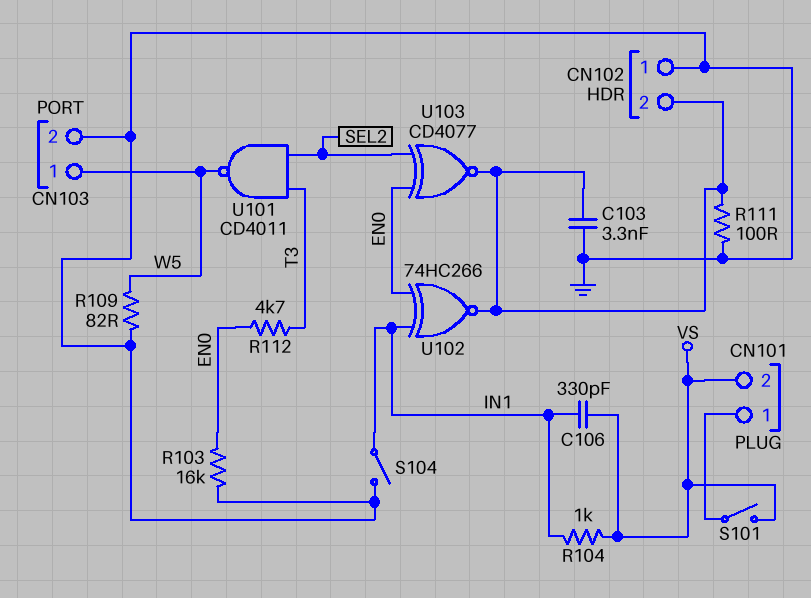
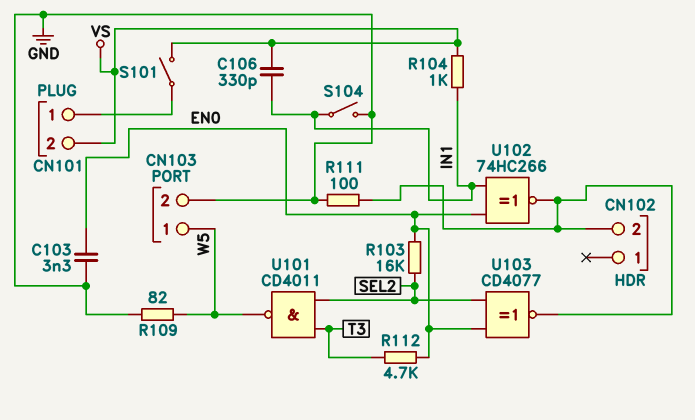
C103: 3.3nF (CN102/2, GND) -> 3.3nF (EN0, GND)
CN102 pin 1: GND -> none
R103: 16k (EN0, GND) -> 16k (EN0, SEL2)

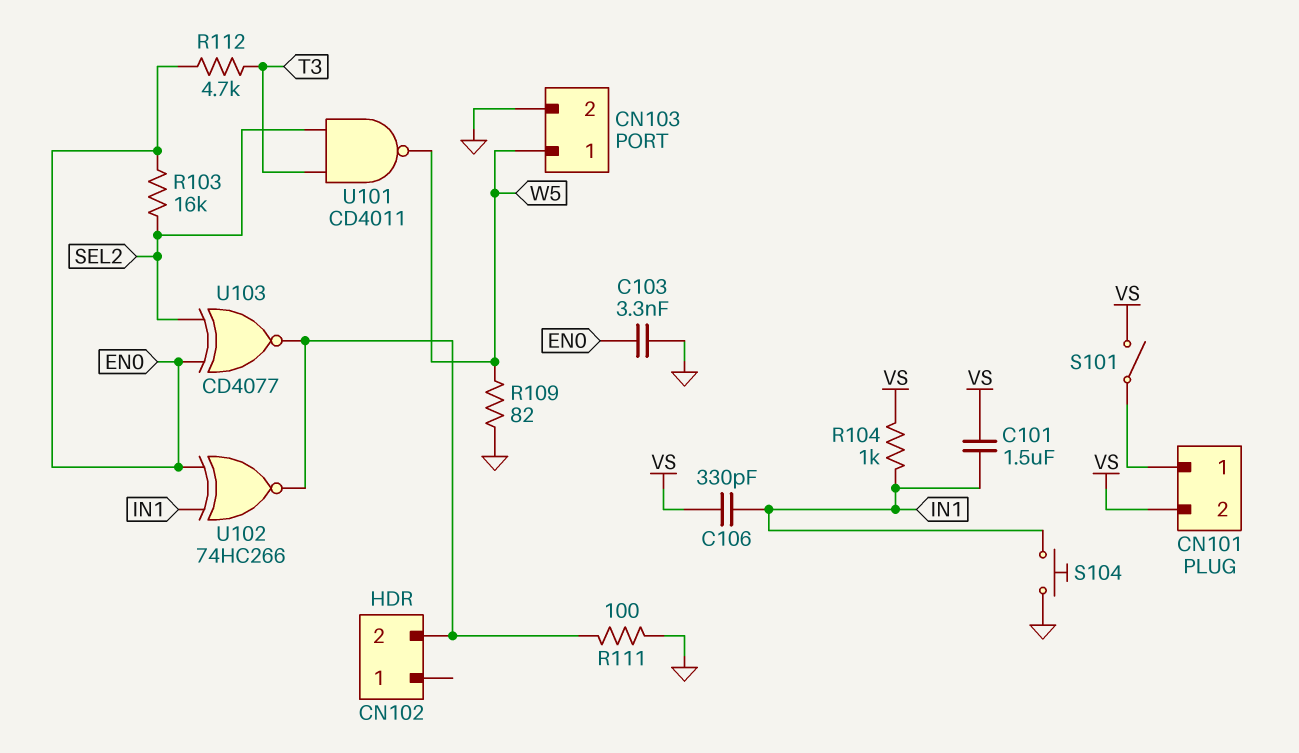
C101: none -> 1.5uF (IN1, VS)
S104: switch (GND, IN1) -> button (GND, IN1)

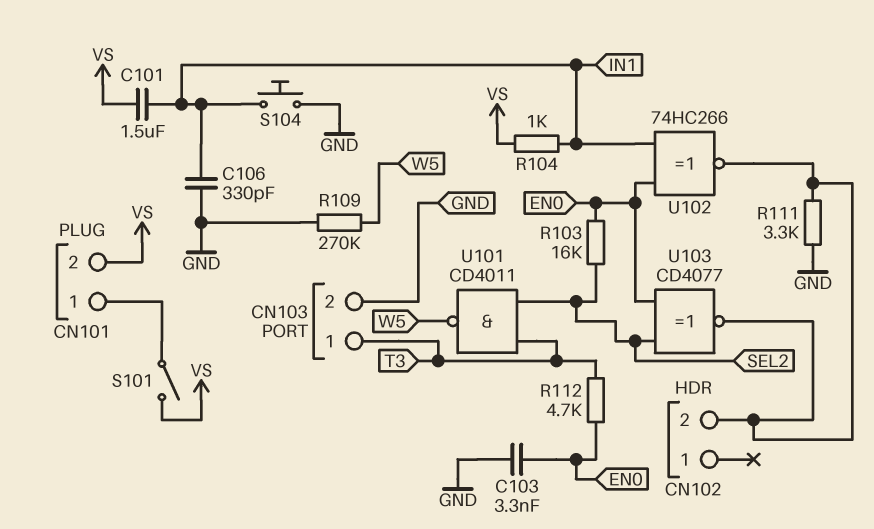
C106: 330pF (IN1, VS) -> 330pF (GND, IN1)
CN103 pin 1: W5 -> T3
R109: 82 (GND, W5) -> 270k (GND, W5)
R111: 100 (CN102/2, GND) -> 3.3k (CN102/2, GND)

